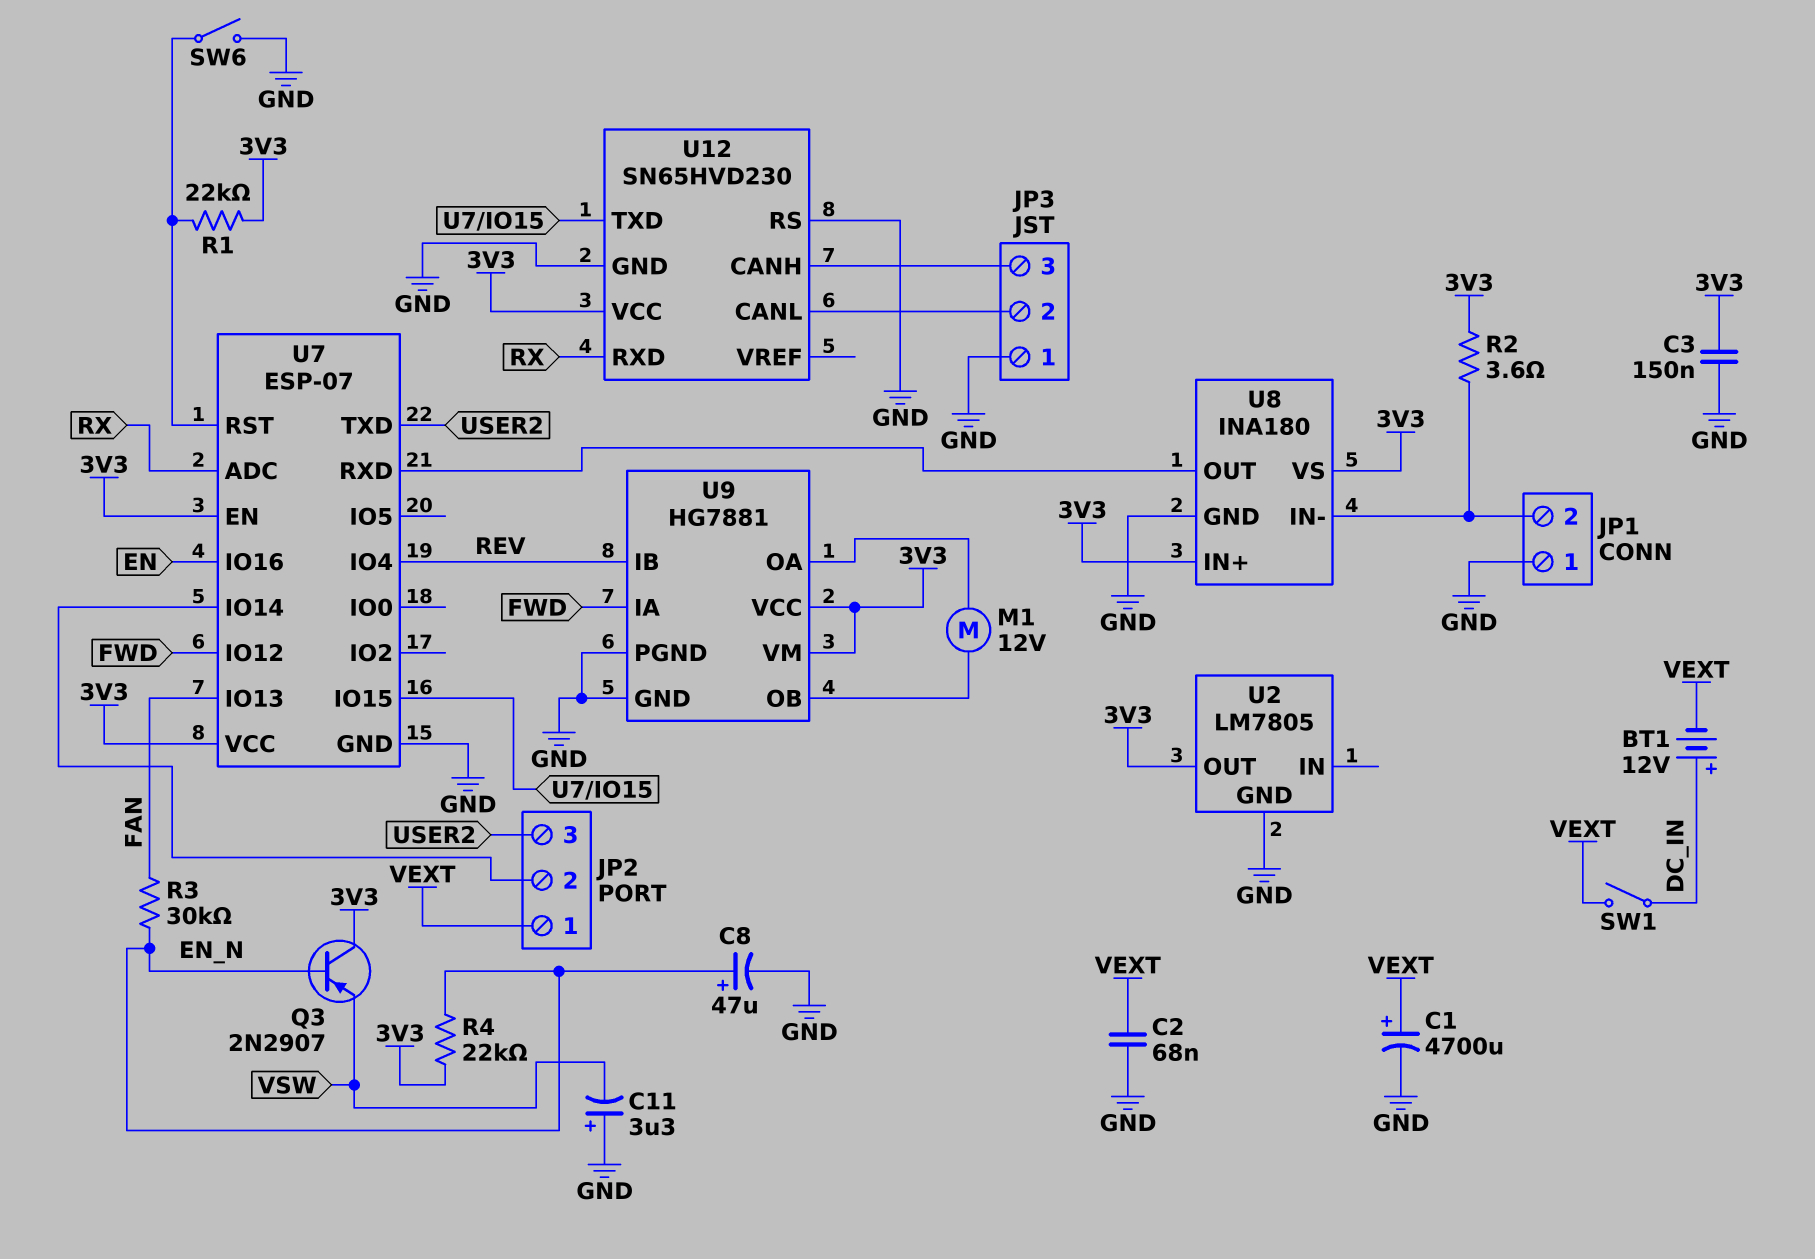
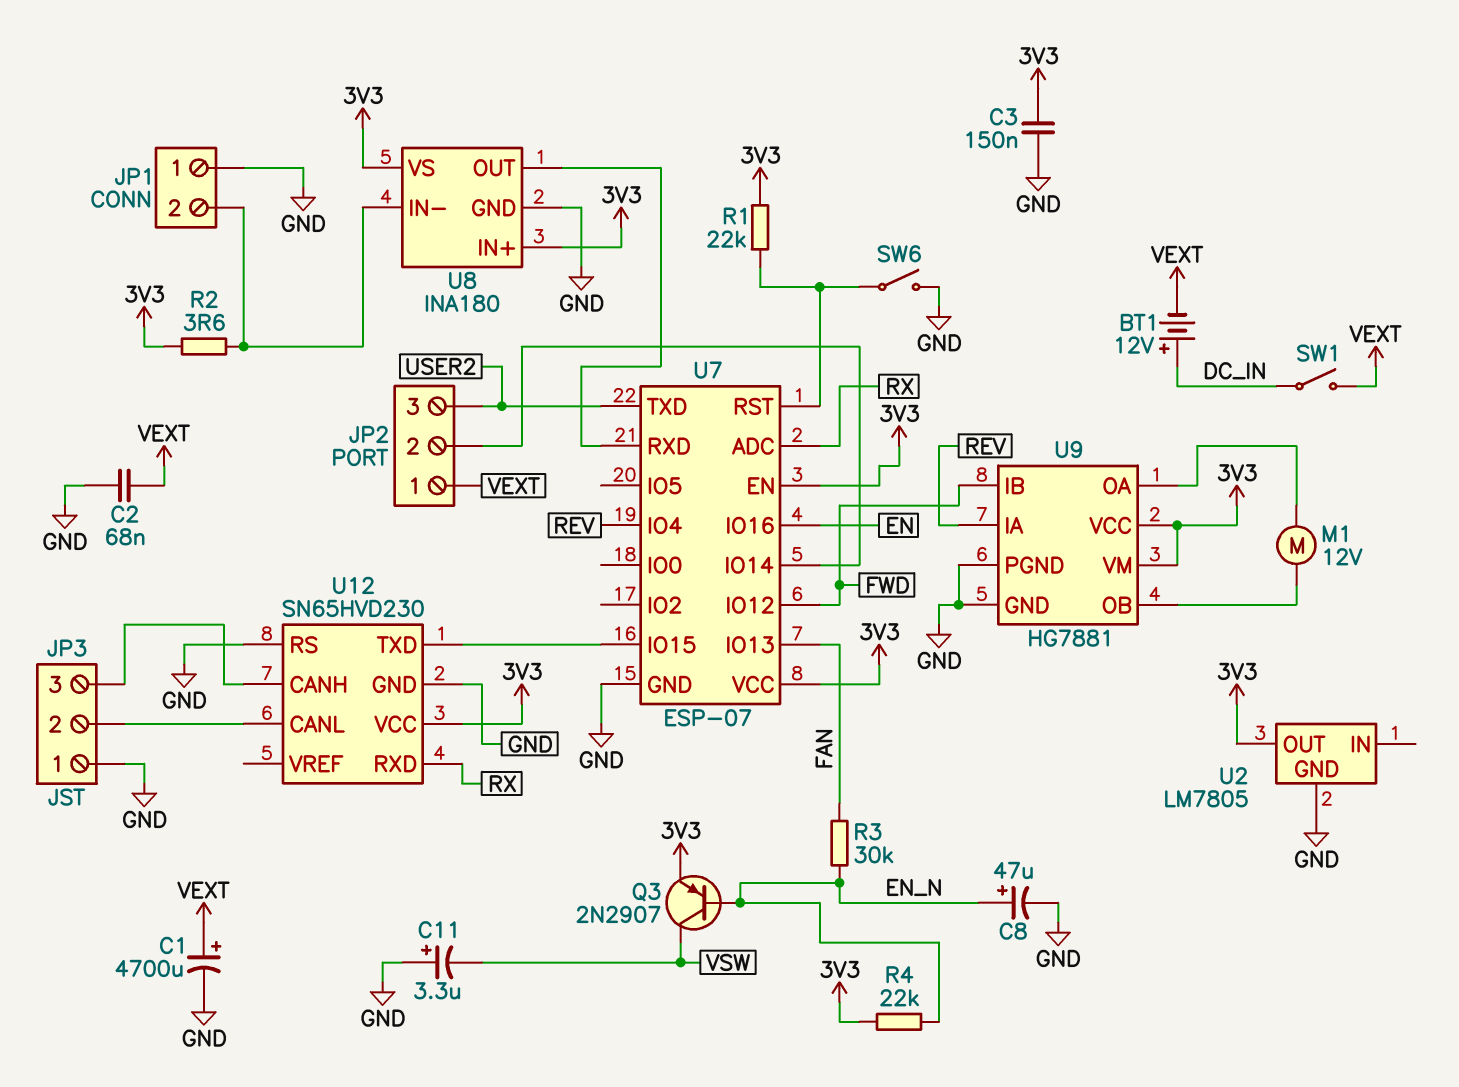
Q3: PNP 2N2907 (B EN_N, C 3V3, E VSW) -> PNP 2N2907 (B EN_N, C VSW, E 3V3)
U9 pin IA: FWD -> REV
U9 pin IB: REV -> FWD

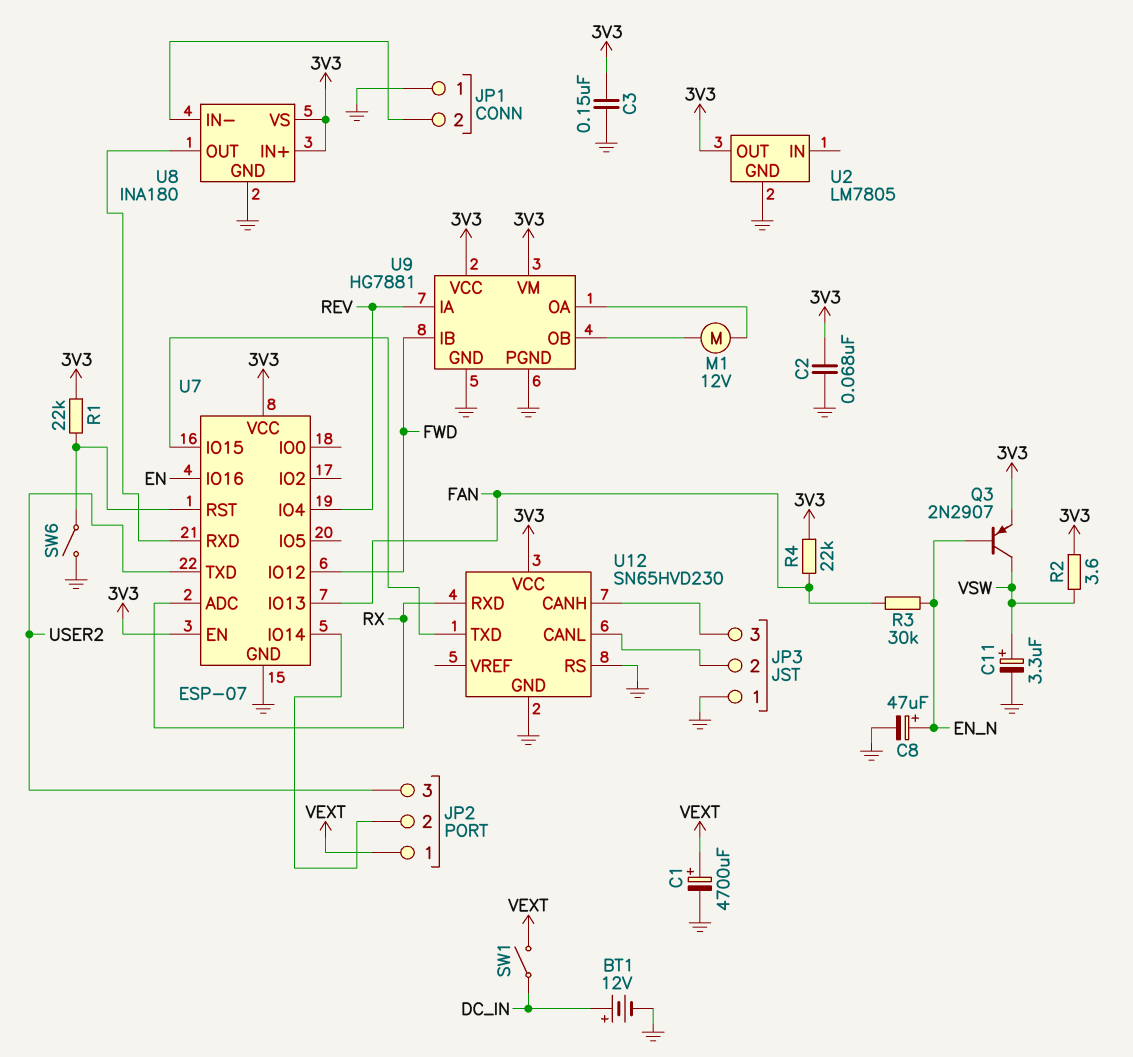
BT1: 12V (plus DC_IN, minus VEXT) -> 12V (plus DC_IN, minus GND)
C2: 68nF (GND, VEXT) -> 68nF (3V3, GND)
C11: 3.3uF (plus GND, minus VSW) -> 3.3uF (plus VSW, minus GND)
R2: 3.6 (3V3, JP1/2) -> 3.6 (3V3, VSW)
R4: 22k (3V3, EN_N) -> 22k (3V3, FAN)

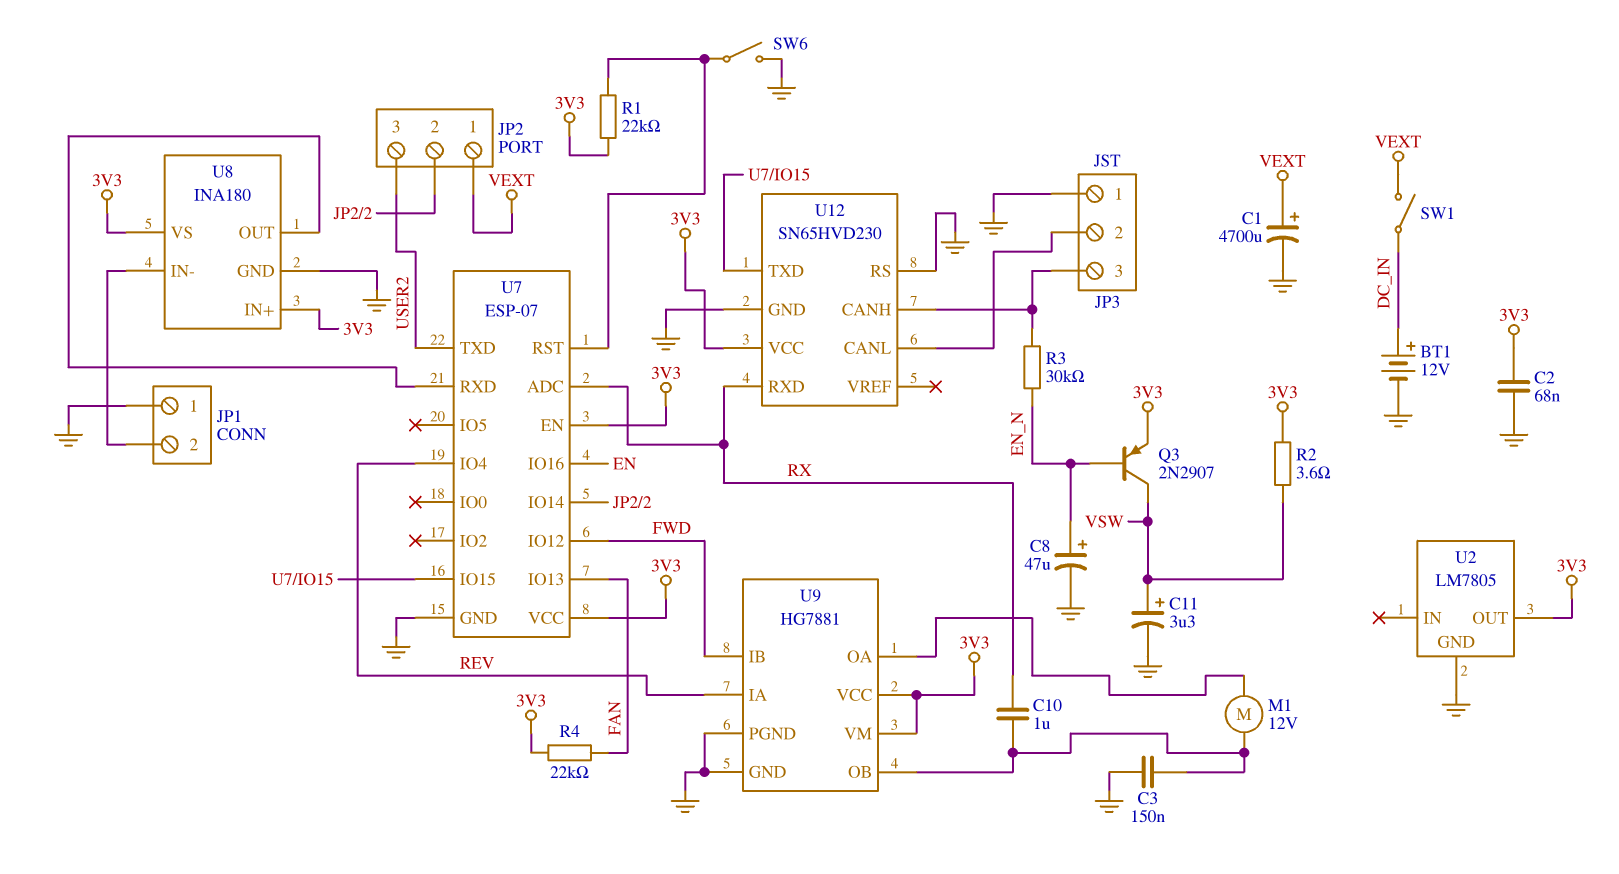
C3: 150nF (3V3, GND) -> 150nF (GND, U9/OB)
C10: none -> 1uF (RX, U9/OB)
R3: 30k (EN_N, FAN) -> 30k (EN_N, JP3/3)

